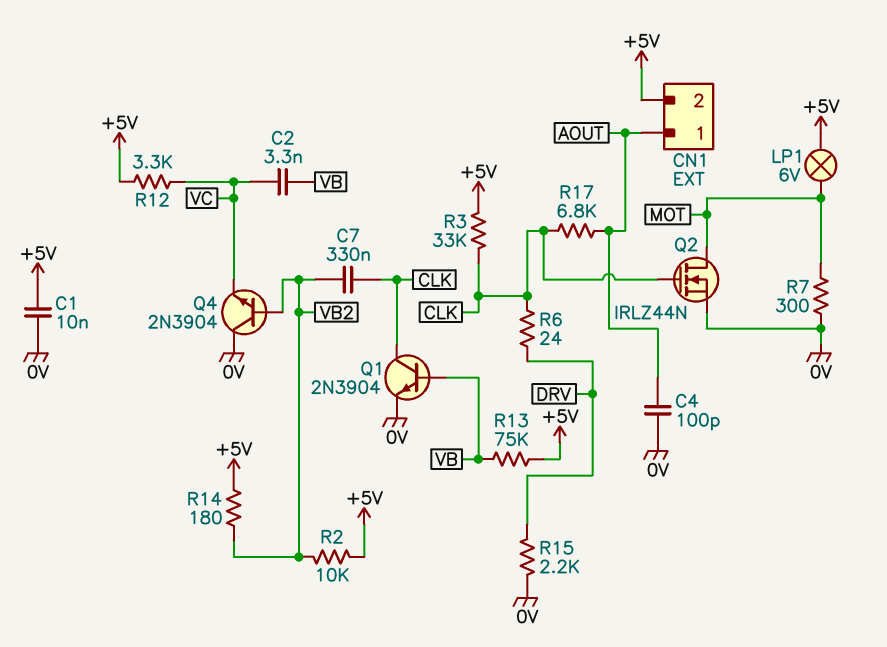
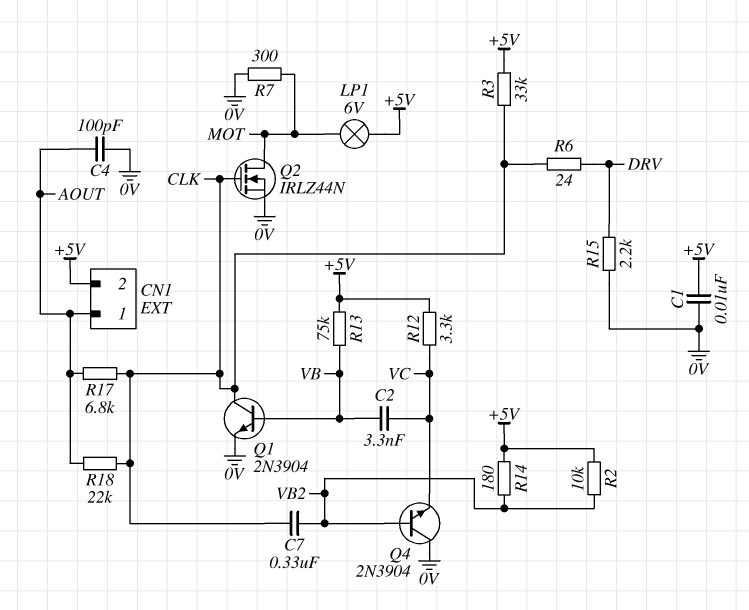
R18: none -> 22k (AOUT, CLK)

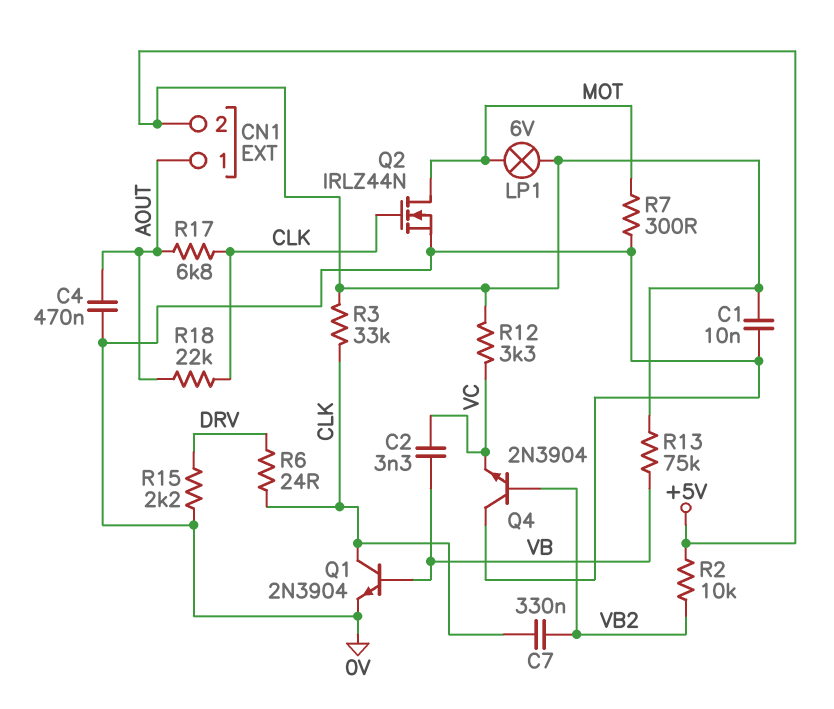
C4: 100pF (0V, AOUT) -> 470nF (0V, AOUT)
R14: 180 (+5V, VB2) -> none

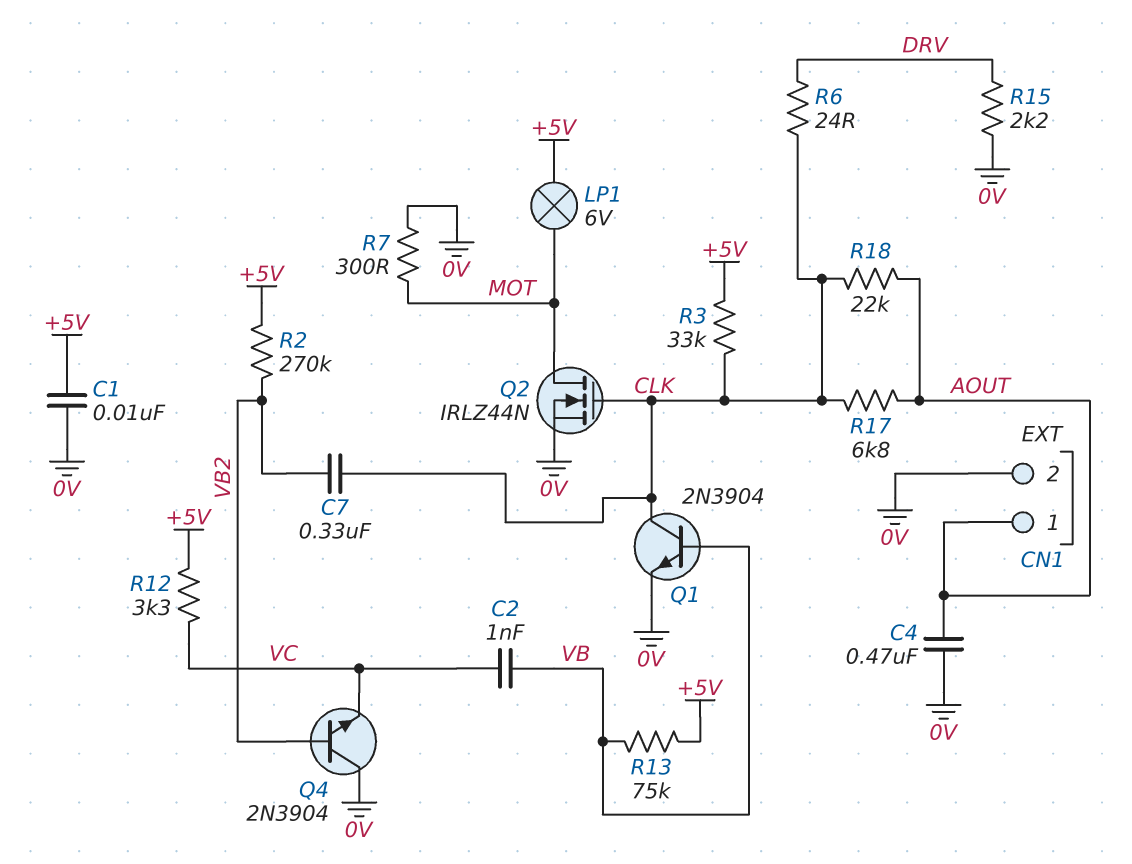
C2: 3.3nF (VB, VC) -> 1nF (VB, VC)
CN1 pin 2: +5V -> 0V
R2: 10k (+5V, VB2) -> 270k (+5V, VB2)

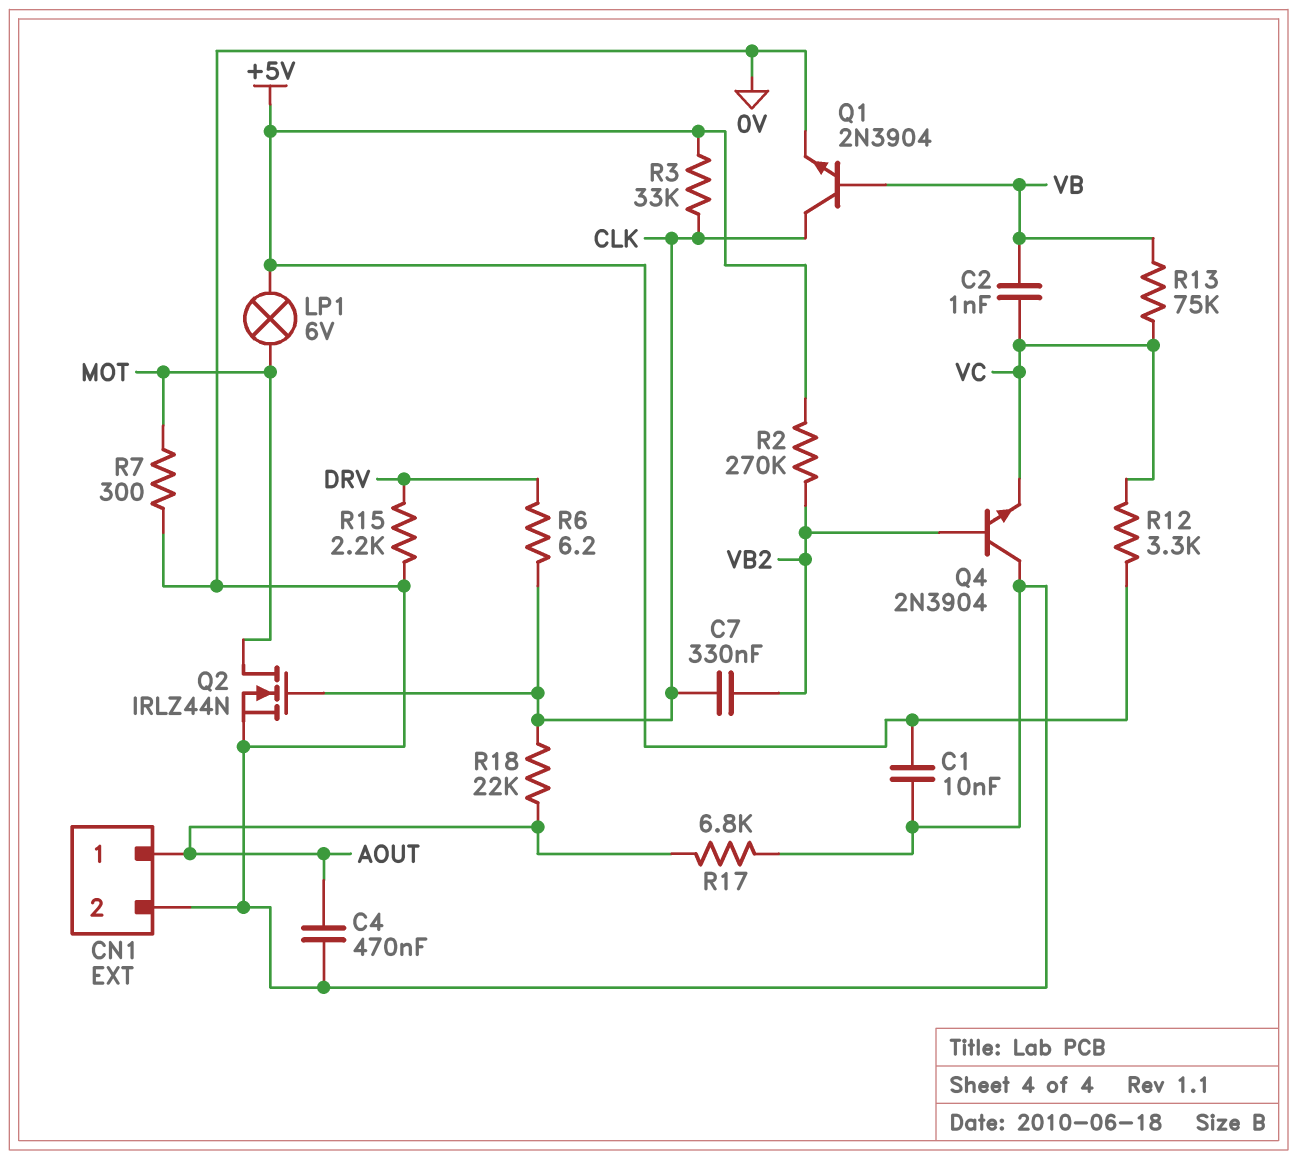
R6: 24 (CLK, DRV) -> 6.2 (CLK, DRV)
R13: 75k (+5V, VB) -> 75k (VB, VC)
R17: 6.8k (AOUT, CLK) -> 6.8k (0V, AOUT)

